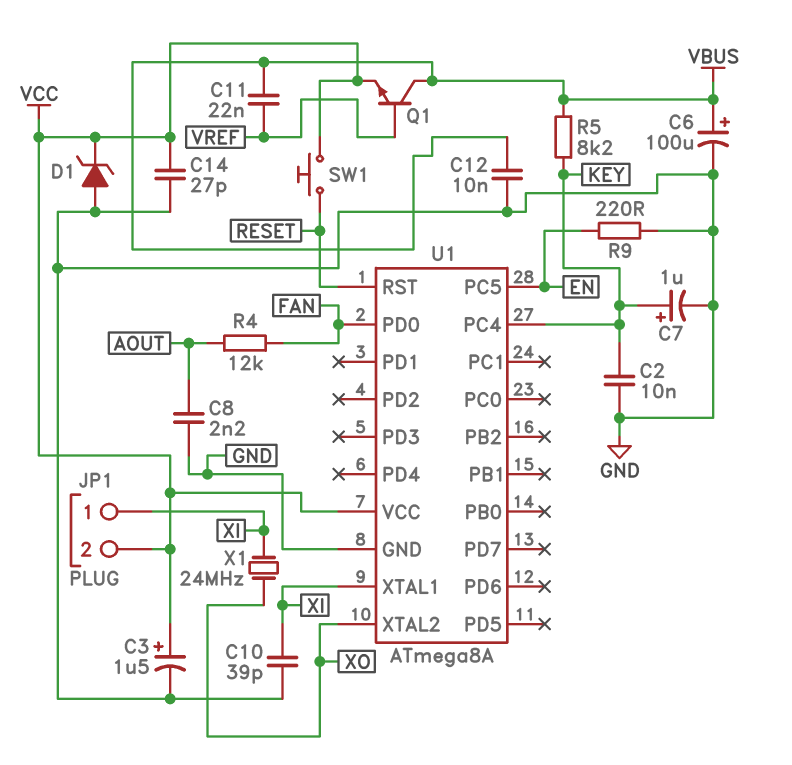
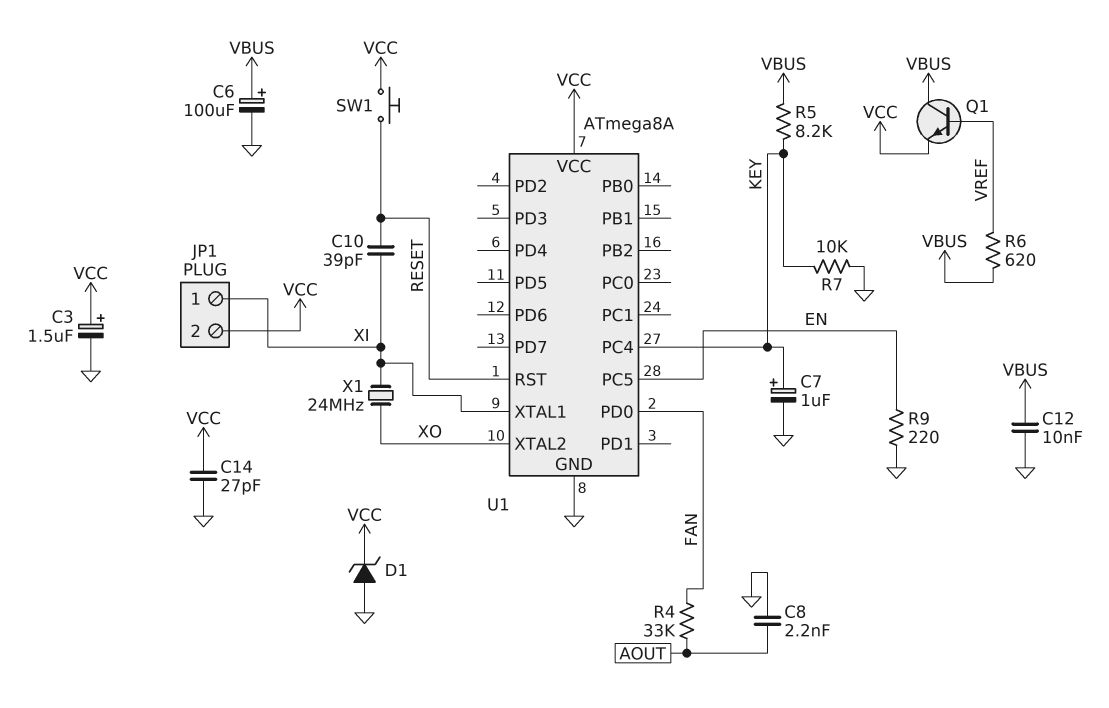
C2: 10nF (GND, KEY) -> none
C10: 39pF (GND, XI) -> 39pF (RESET, XI)
C11: 22nF (VBUS, VREF) -> none
R4: 12k (AOUT, FAN) -> 33k (AOUT, FAN)
R6: none -> 620 (VBUS, VREF)
R7: none -> 10k (GND, KEY)

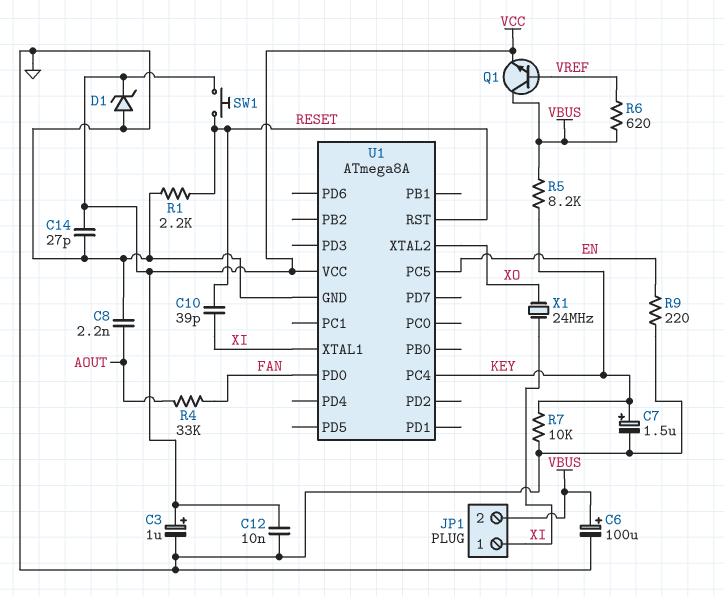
C3: 1.5uF (plus VCC, minus GND) -> 1uF (plus VCC, minus GND)
C7: 1uF (plus KEY, minus GND) -> 1.5uF (plus KEY, minus GND)
C12: 10nF (GND, VBUS) -> 10nF (GND, VCC)
JP1 pin 2: VCC -> VBUS
R1: none -> 2.2k (GND, RESET)

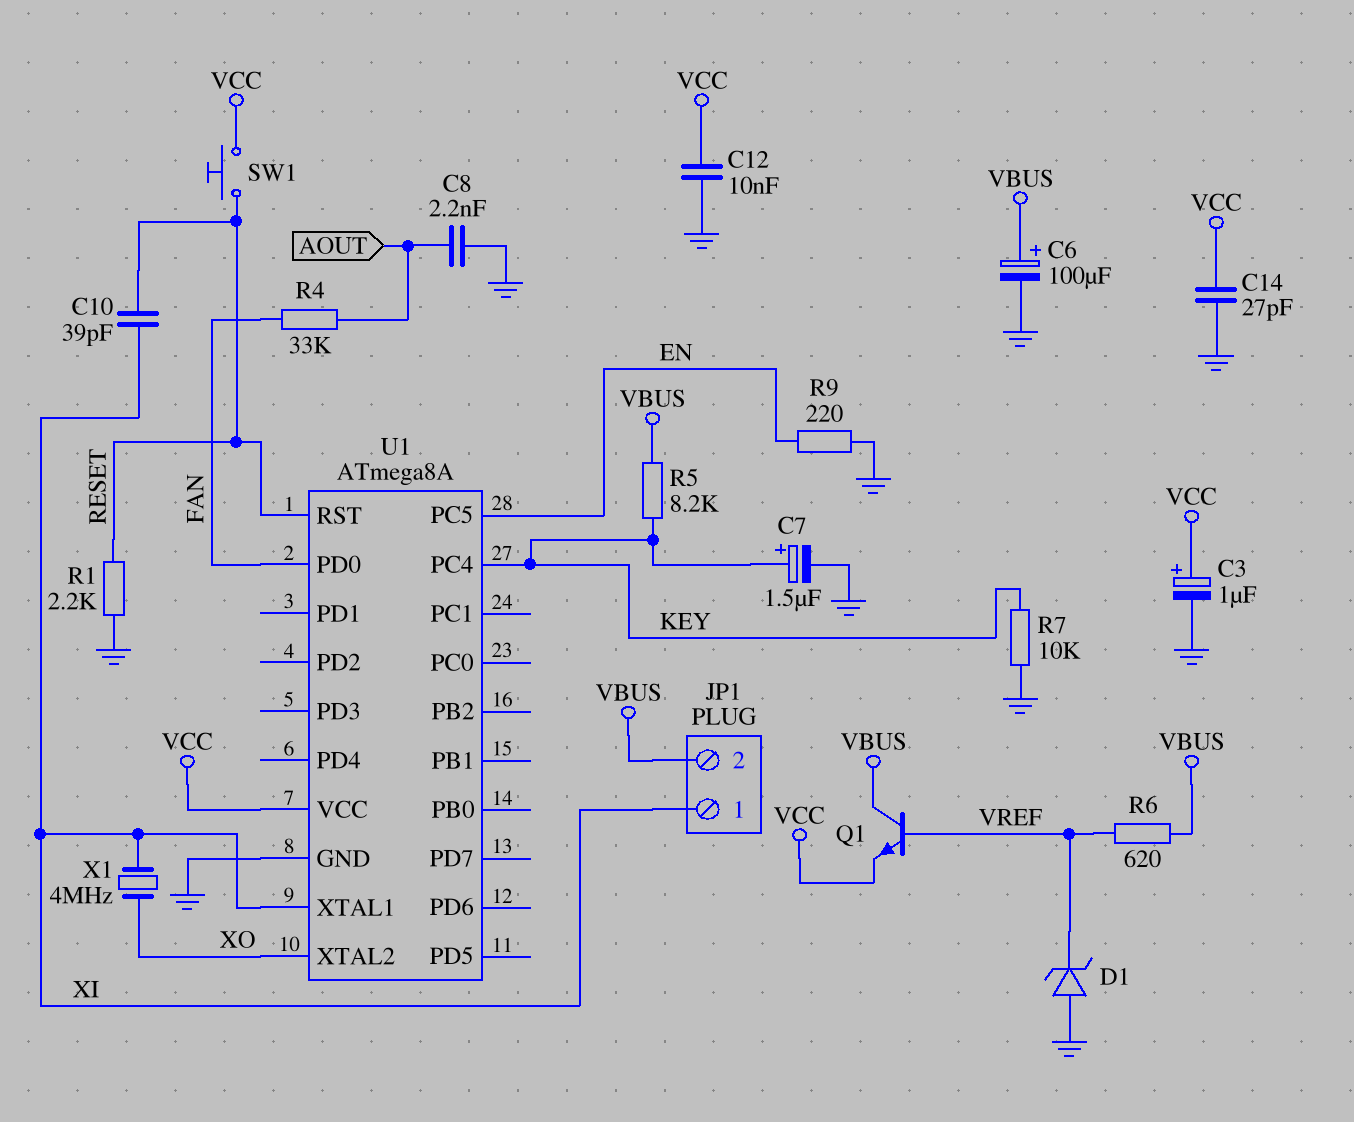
D1: zener (A GND, K VCC) -> zener (A GND, K VREF)
X1: 24MHz (XI, XO) -> 4MHz (XI, XO)

